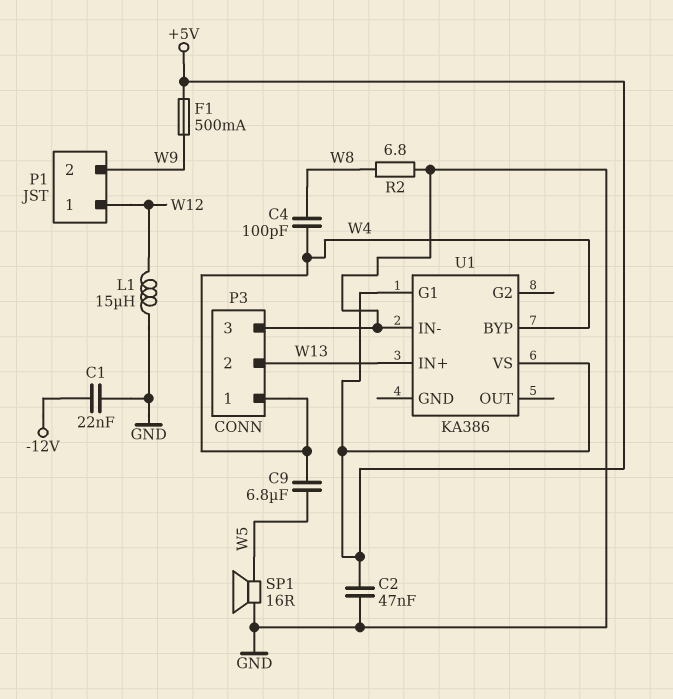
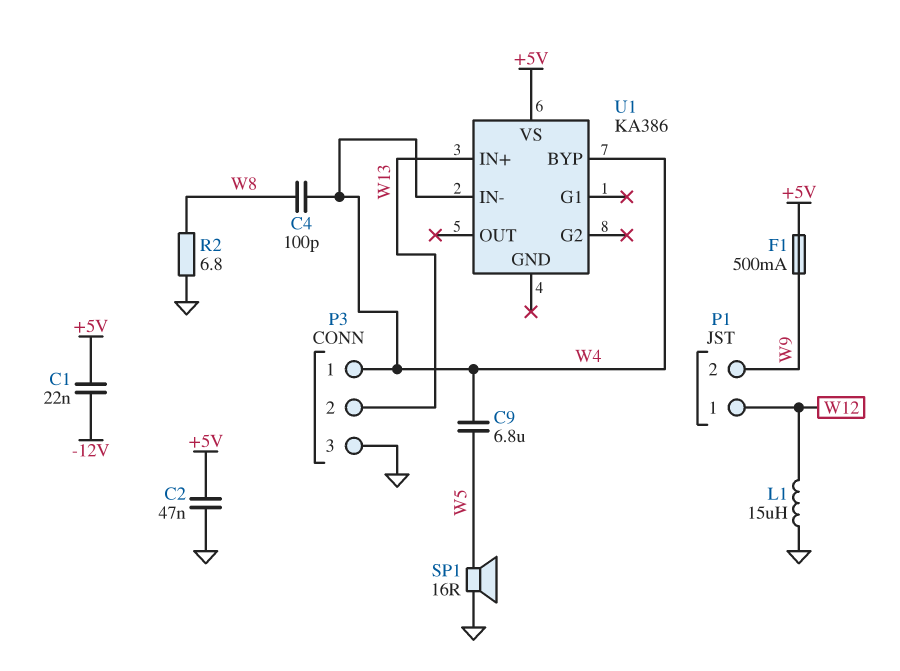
C1: 22nF (-12V, GND) -> 22nF (+5V, -12V)
U1 pin G1: +5V -> none
U1 pin IN-: GND -> W4

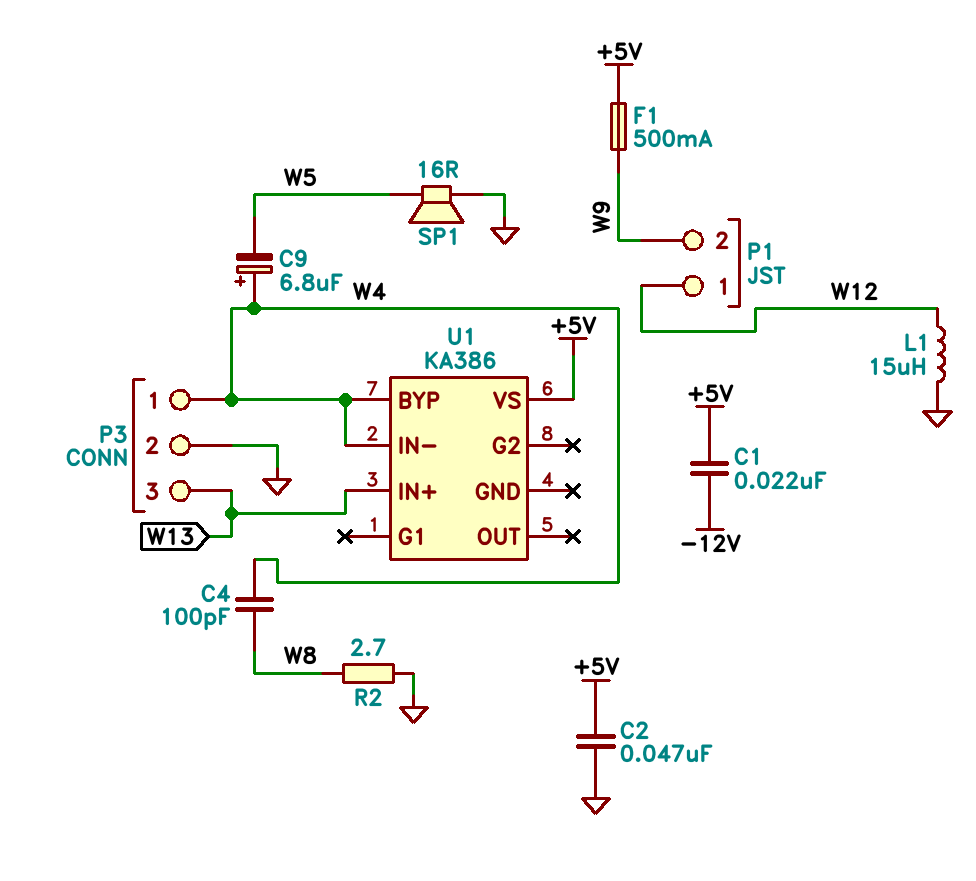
C9: 6.8uF (W4, W5) -> 6.8uF (plus W4, minus W5)
P3 pin 2: W13 -> GND
P3 pin 3: GND -> W13
R2: 6.8 (GND, W8) -> 2.7 (GND, W8)

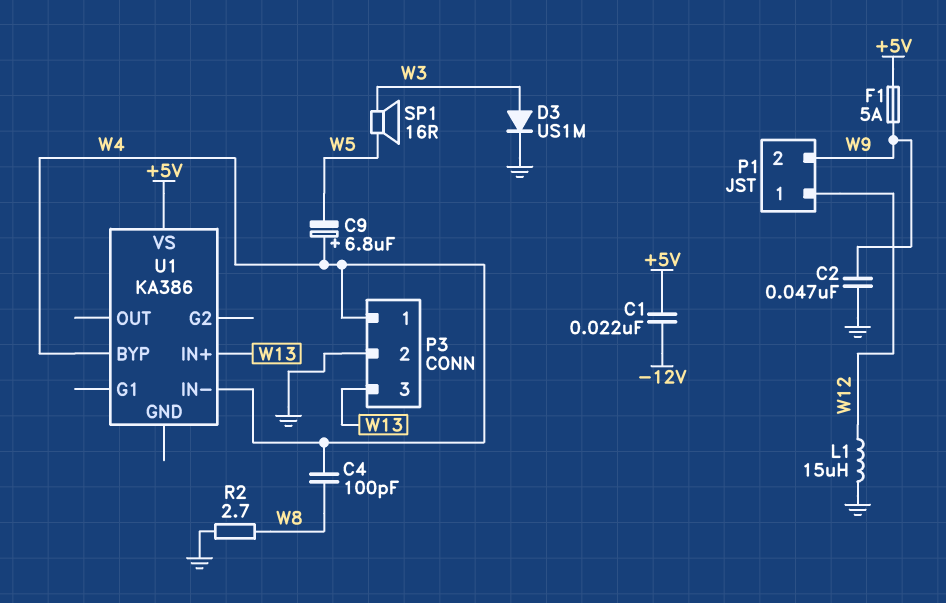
C2: 47nF (+5V, GND) -> 47nF (GND, W9)
D3: none -> diode US1M (A W3, K GND)
F1: 500mA (+5V, W9) -> 5A (+5V, W9)
SP1: speaker 16R (GND, W5) -> speaker 16R (W3, W5)

